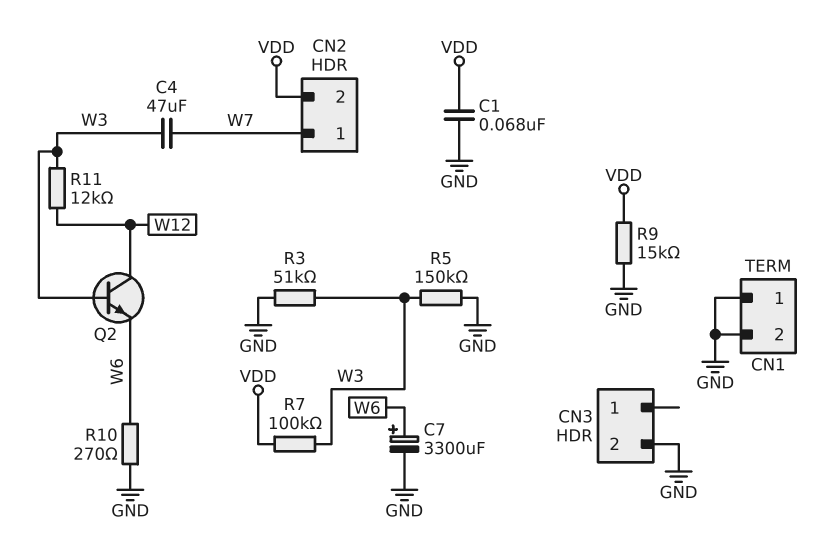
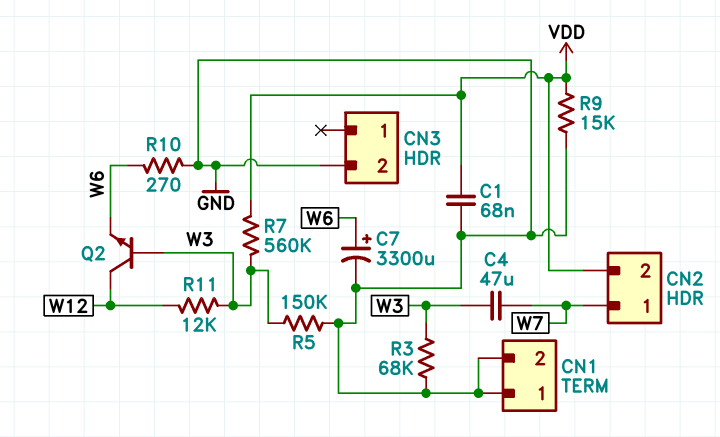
R3: 51k (GND, W3) -> 68k (GND, W3)
R7: 100k (VDD, W3) -> 560k (VDD, W3)

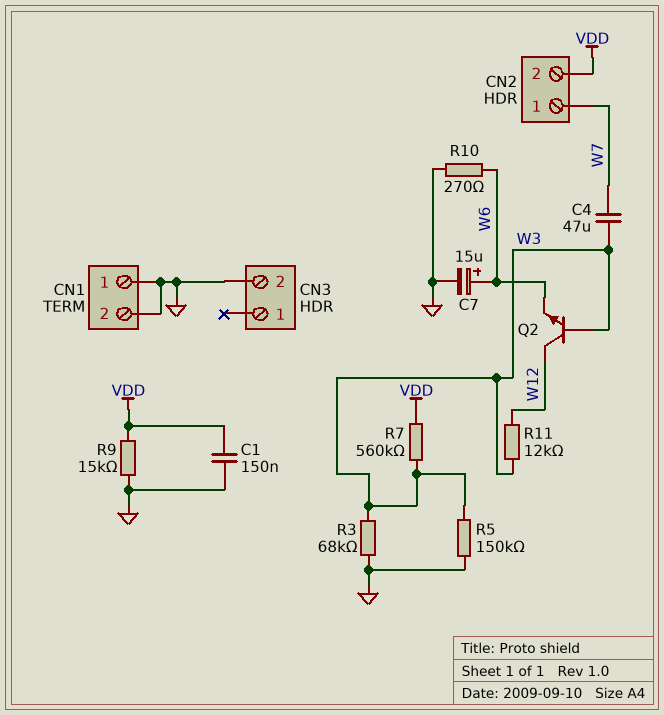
C1: 68nF (GND, VDD) -> 150nF (GND, VDD)
C7: 3300uF (plus W6, minus GND) -> 15uF (plus W6, minus GND)

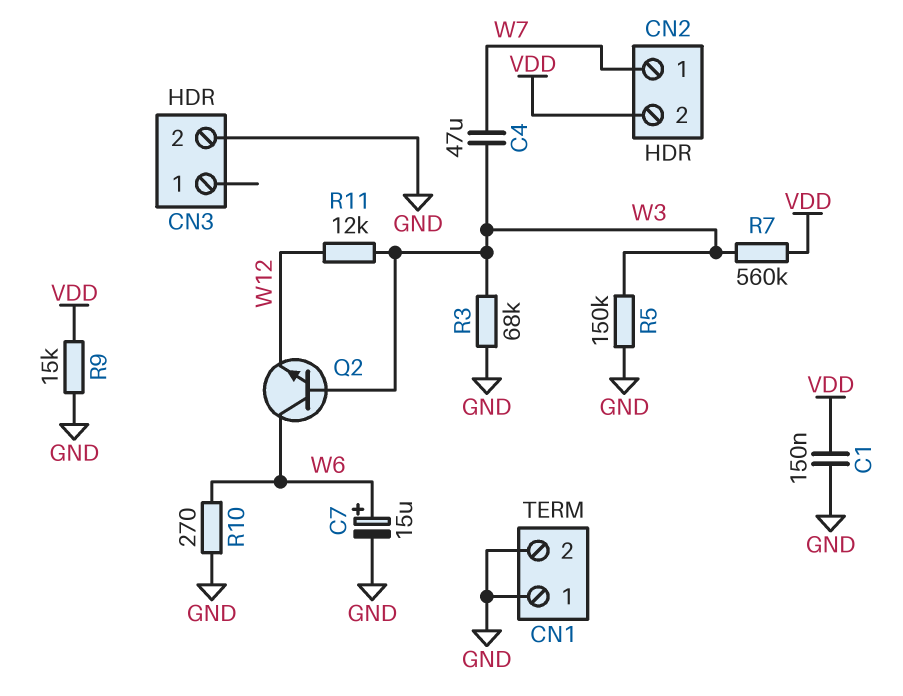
Q2: NPN (B W3, C W12, E W6) -> NPN (B W3, C W6, E W12)

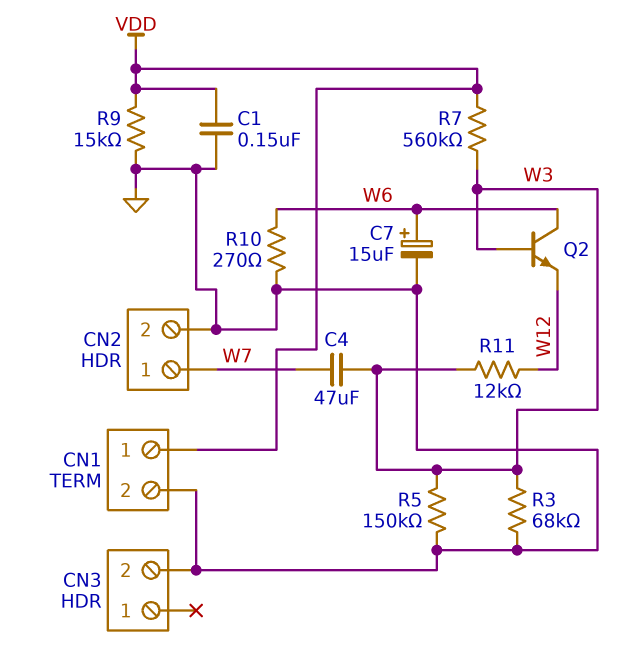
CN1 pin 1: GND -> VDD
CN2 pin 2: VDD -> GND

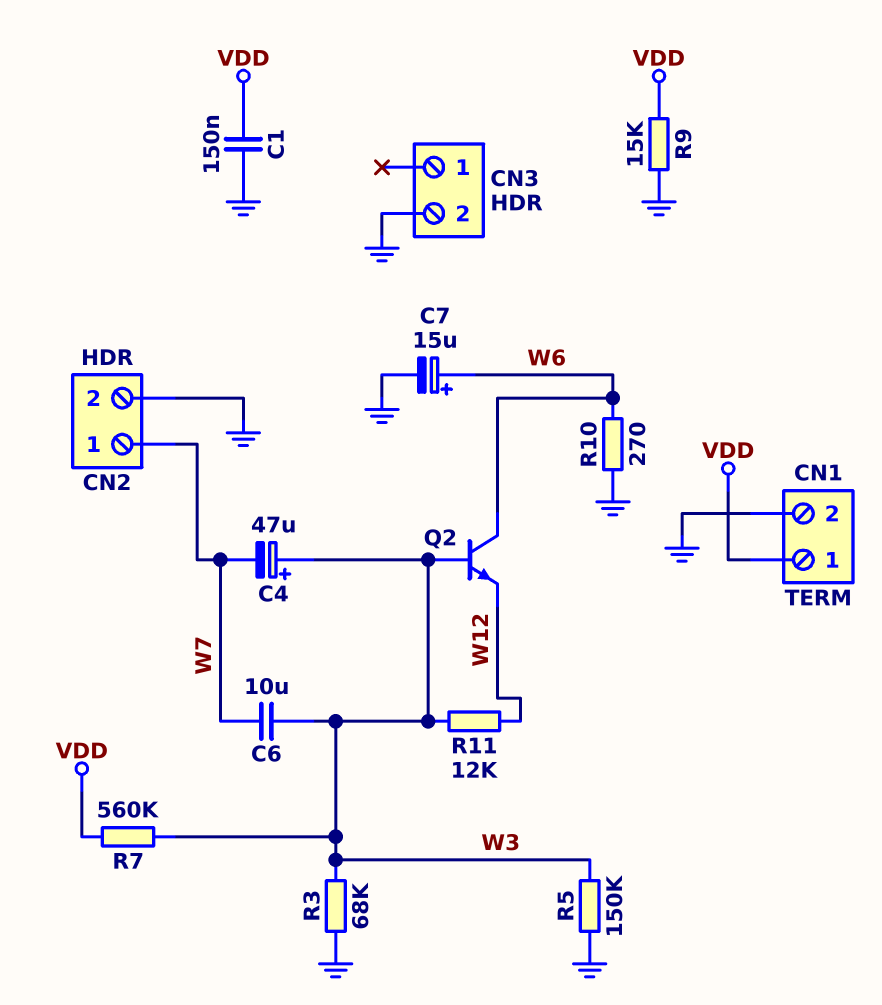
C4: 47uF (W3, W7) -> 47uF (plus W3, minus W7)
C6: none -> 10uF (W3, W7)

